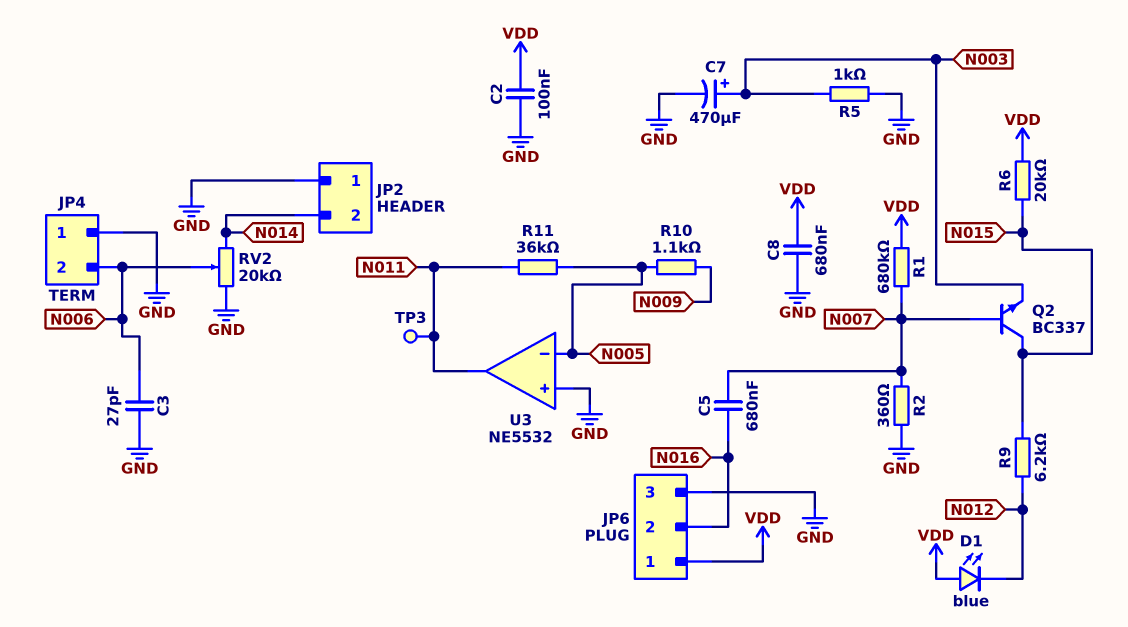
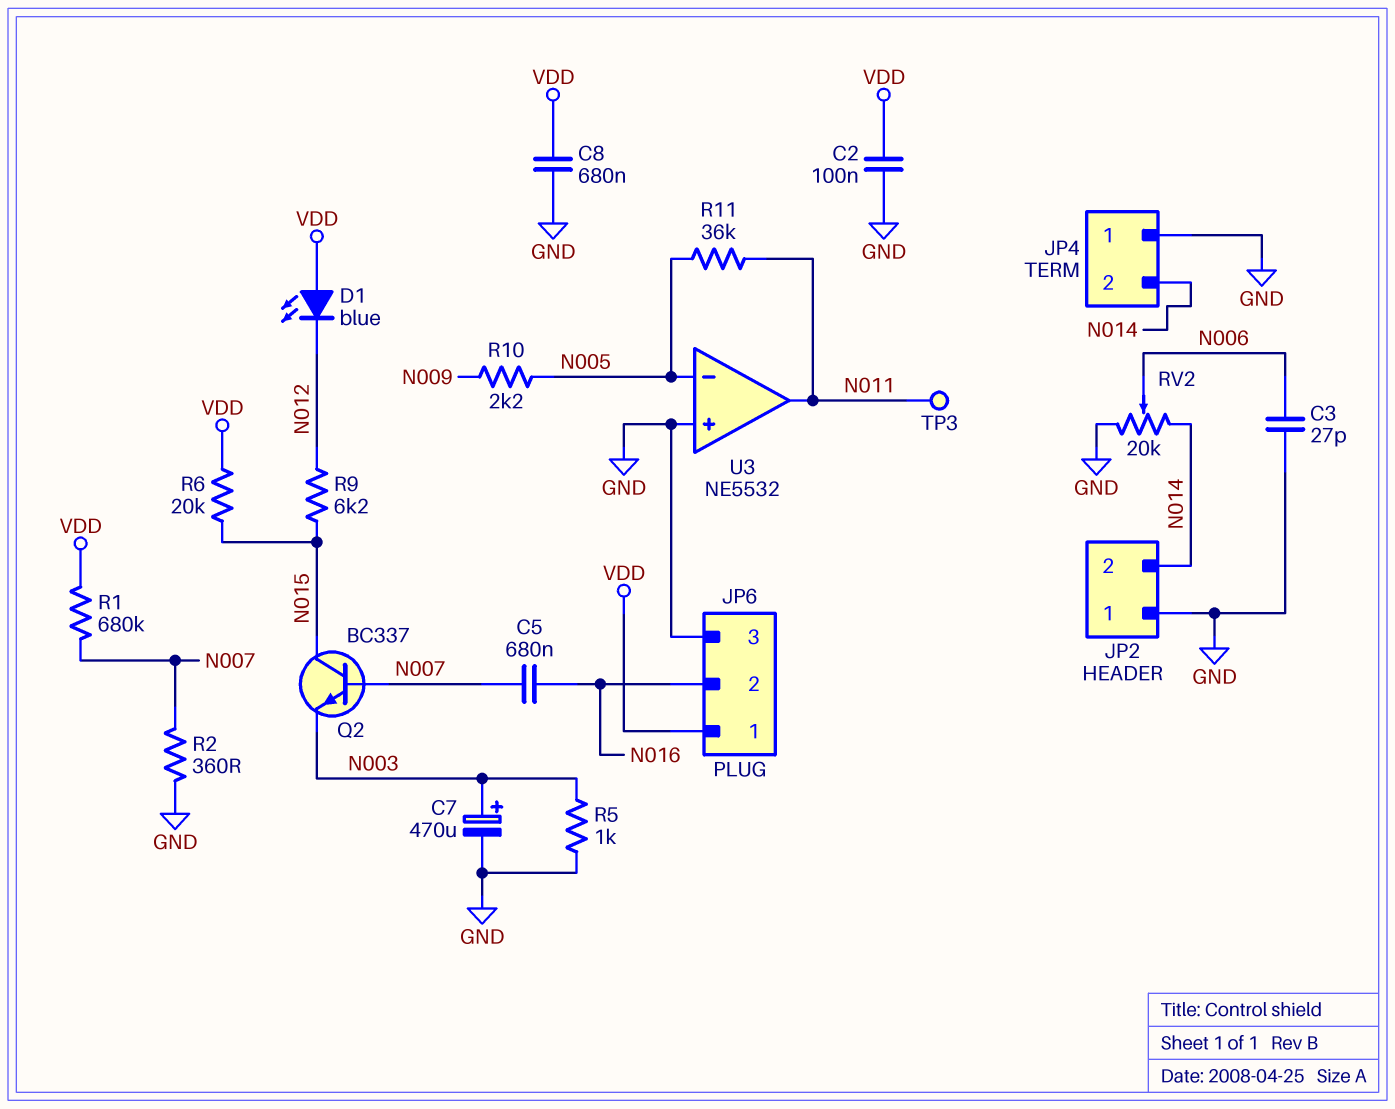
JP4 pin 2: N006 -> N014
R10: 1.1k (N005, N009) -> 2.2k (N005, N009)

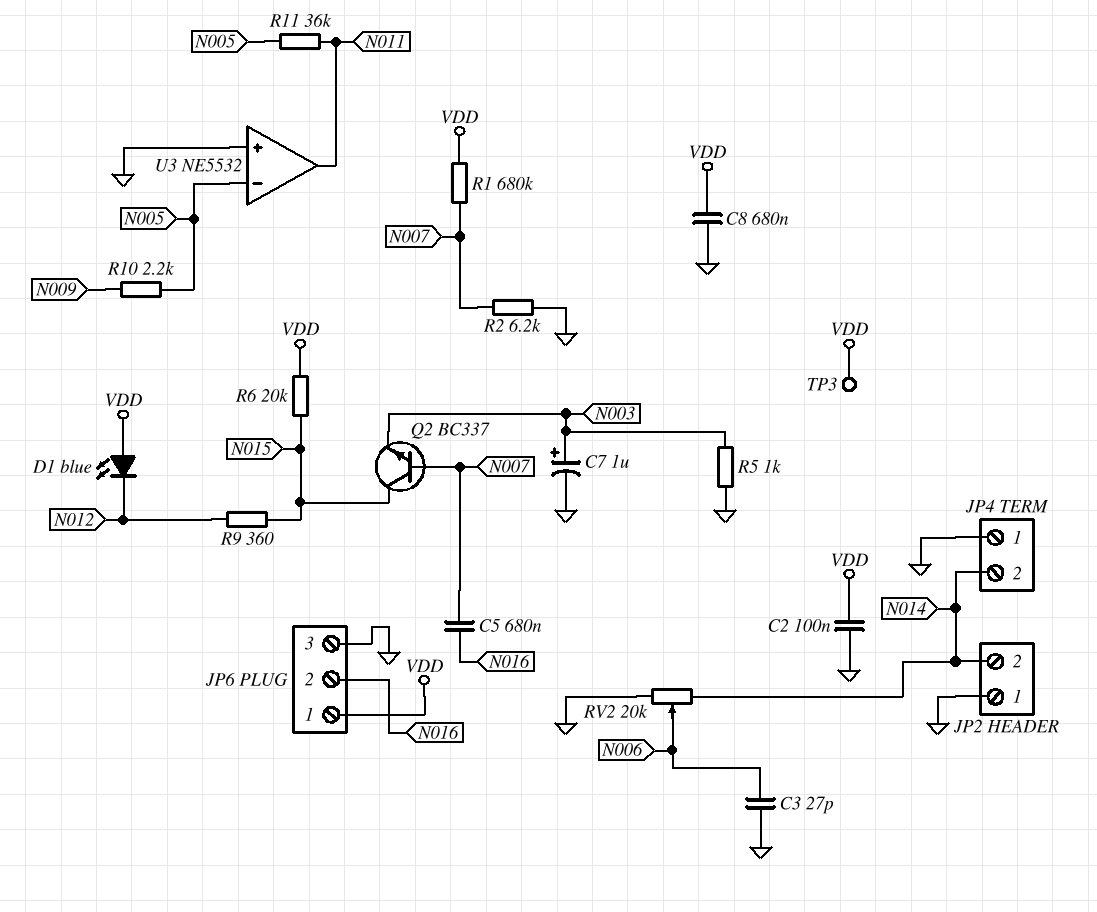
C7: 470uF (plus N003, minus GND) -> 1uF (plus N003, minus GND)
R2: 360 (GND, N007) -> 6.2k (GND, N007)
R9: 6.2k (N012, N015) -> 360 (N012, N015)
TP3: test point (N011) -> test point (VDD)

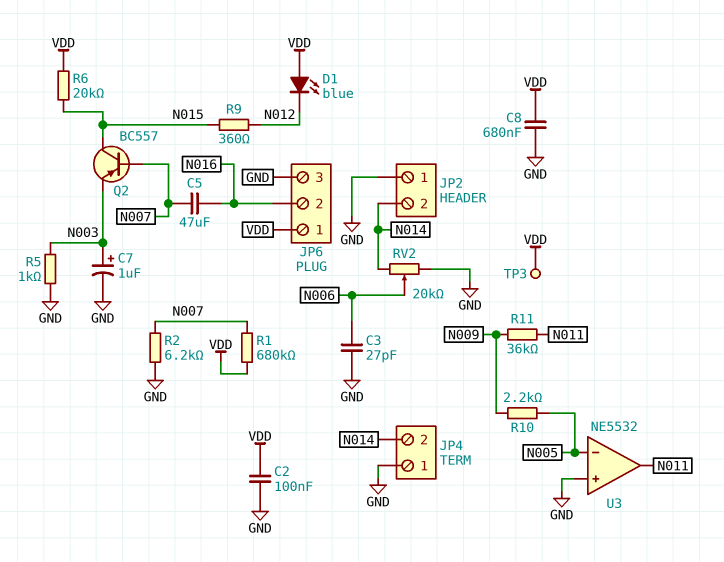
C5: 680nF (N007, N016) -> 47uF (N007, N016)
Q2: NPN BC337 (B N007, C N015, E N003) -> PNP BC557 (B N007, C N015, E N003)
R11: 36k (N005, N011) -> 36k (N009, N011)

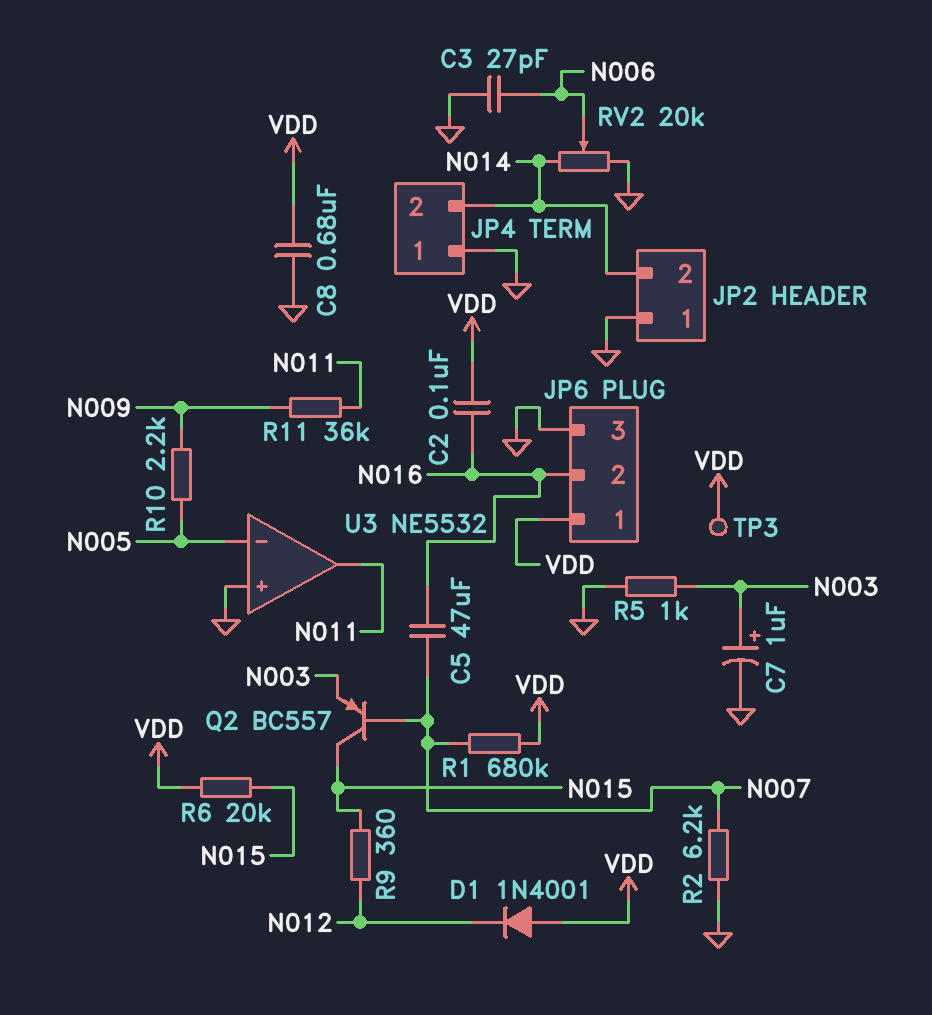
C2: 100nF (GND, VDD) -> 100nF (N016, VDD)
D1: LED blue (A VDD, K N012) -> diode 1N4001 (A VDD, K N012)

